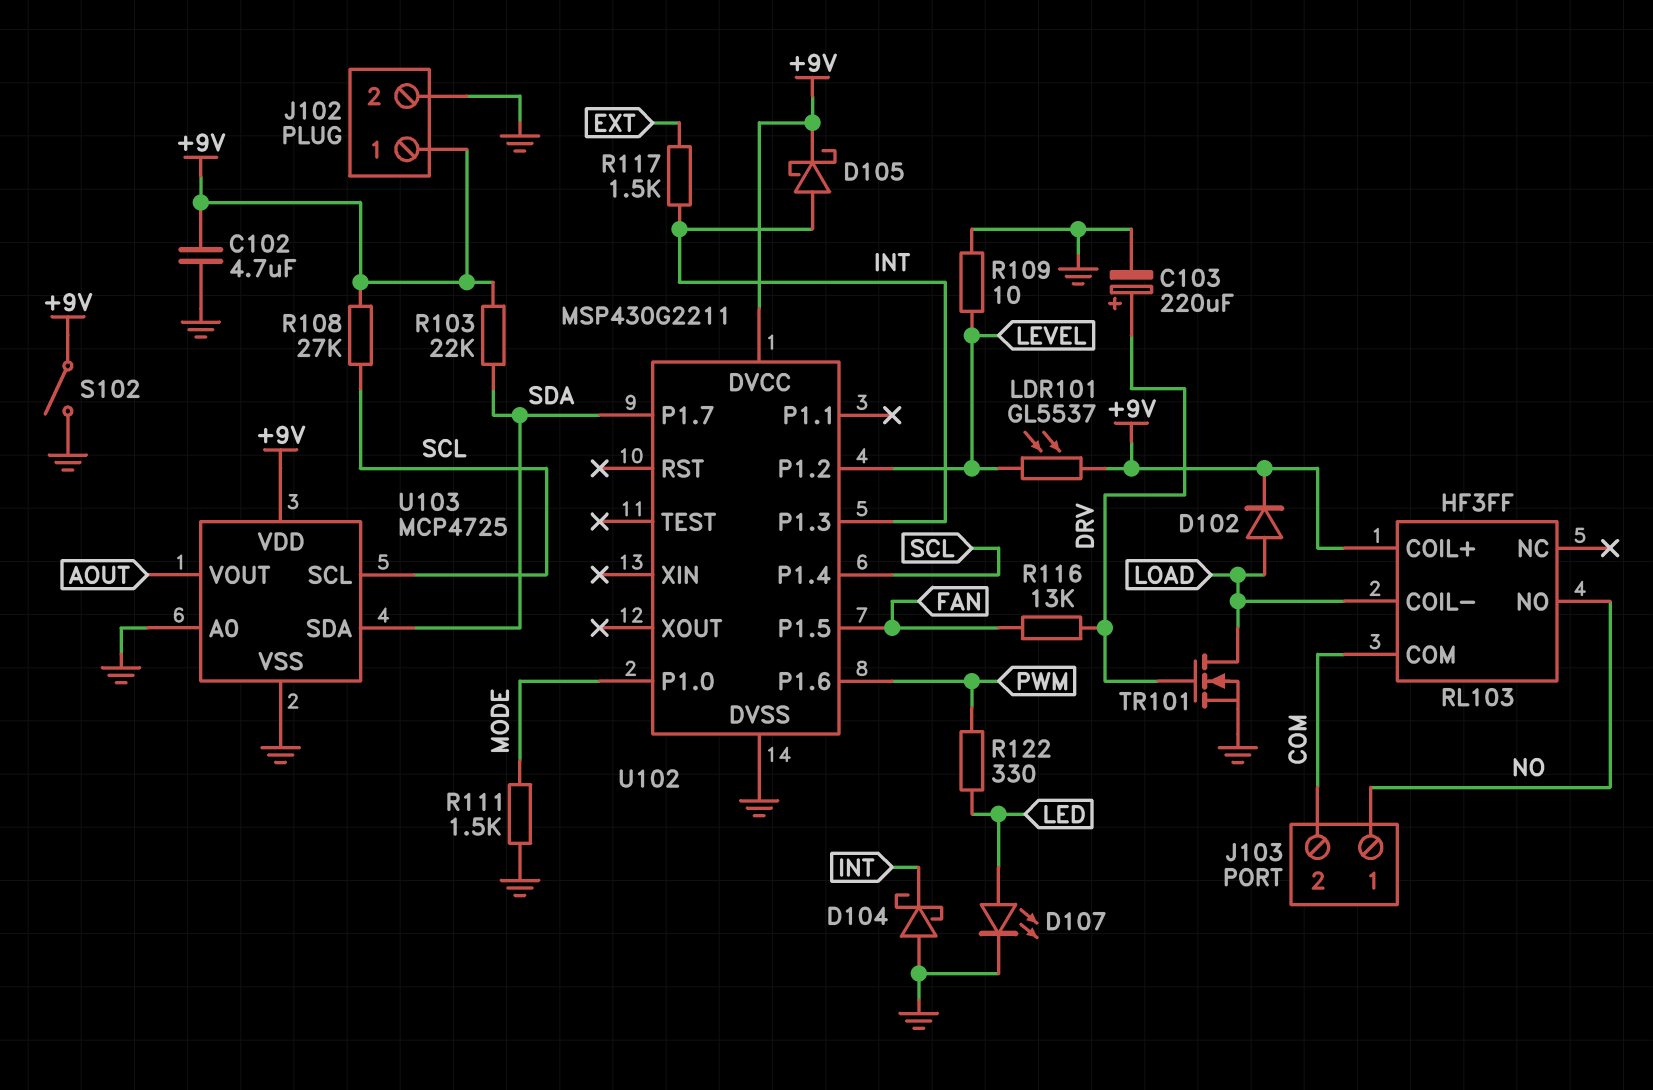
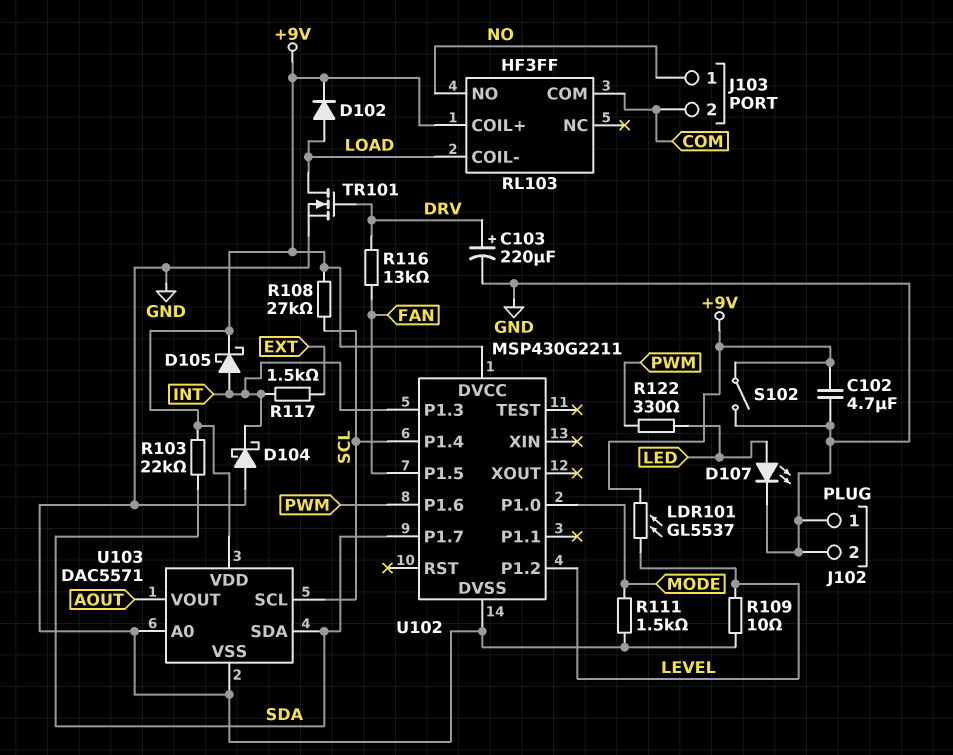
J102 pin 1: +9V -> GND
U103: MCP4725 -> DAC5571

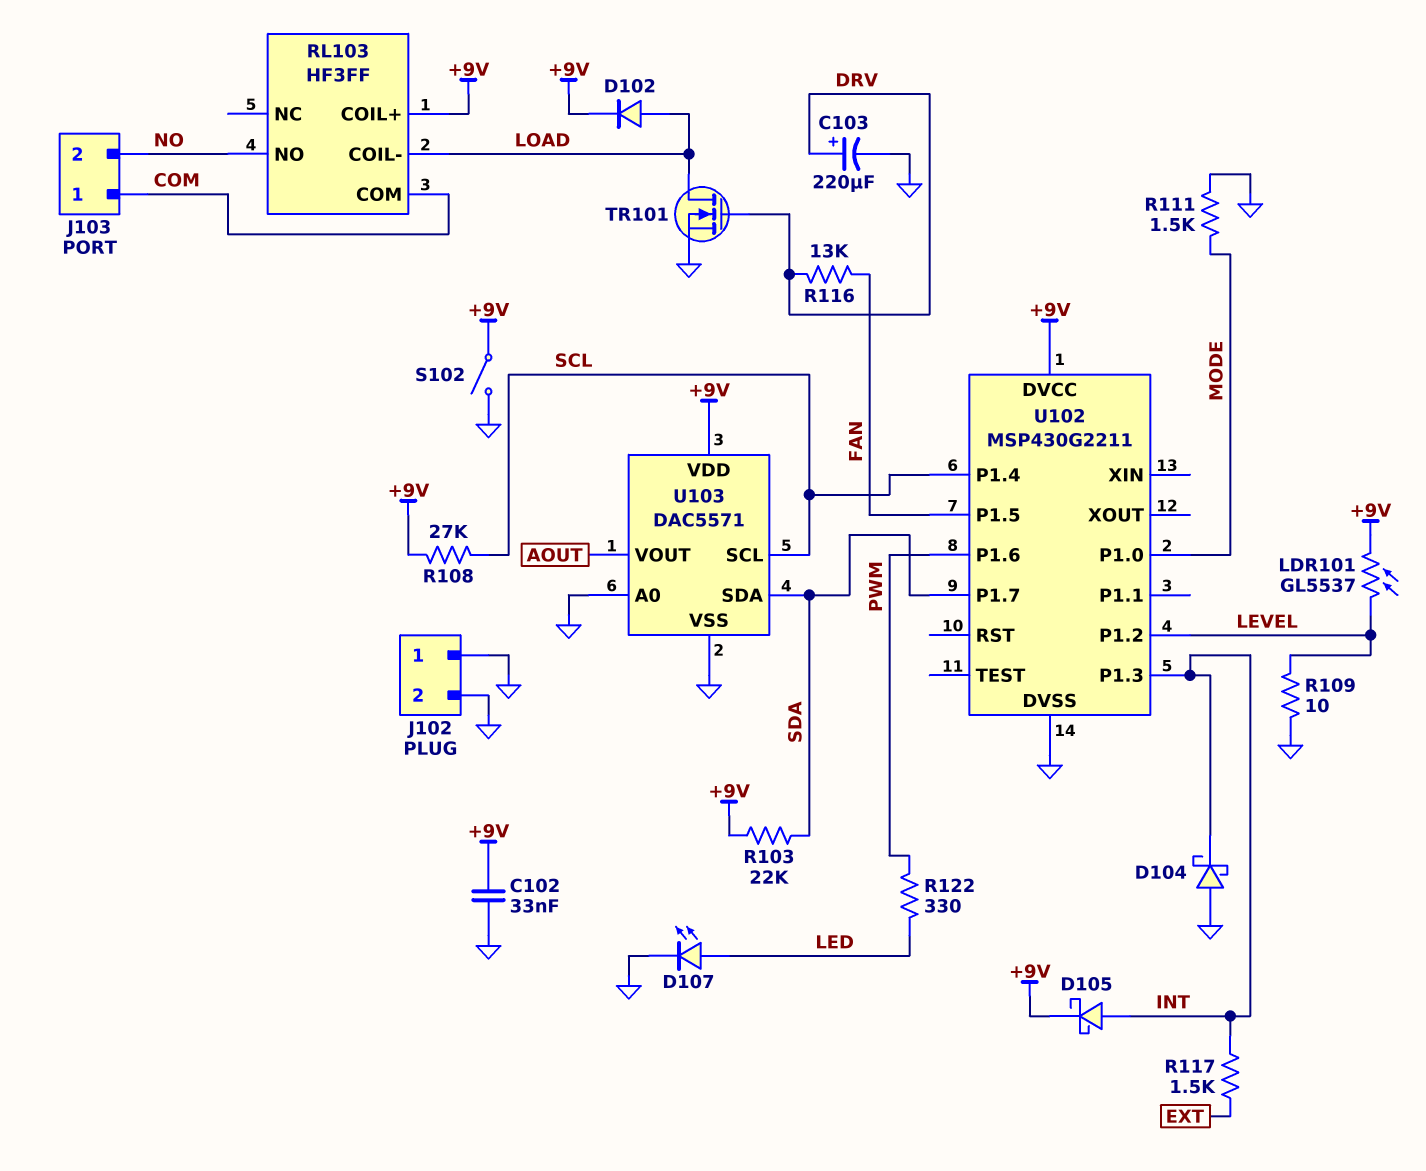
C102: 4.7uF (+9V, GND) -> 33nF (+9V, GND)
J103 pin 1: NO -> COM
J103 pin 2: COM -> NO

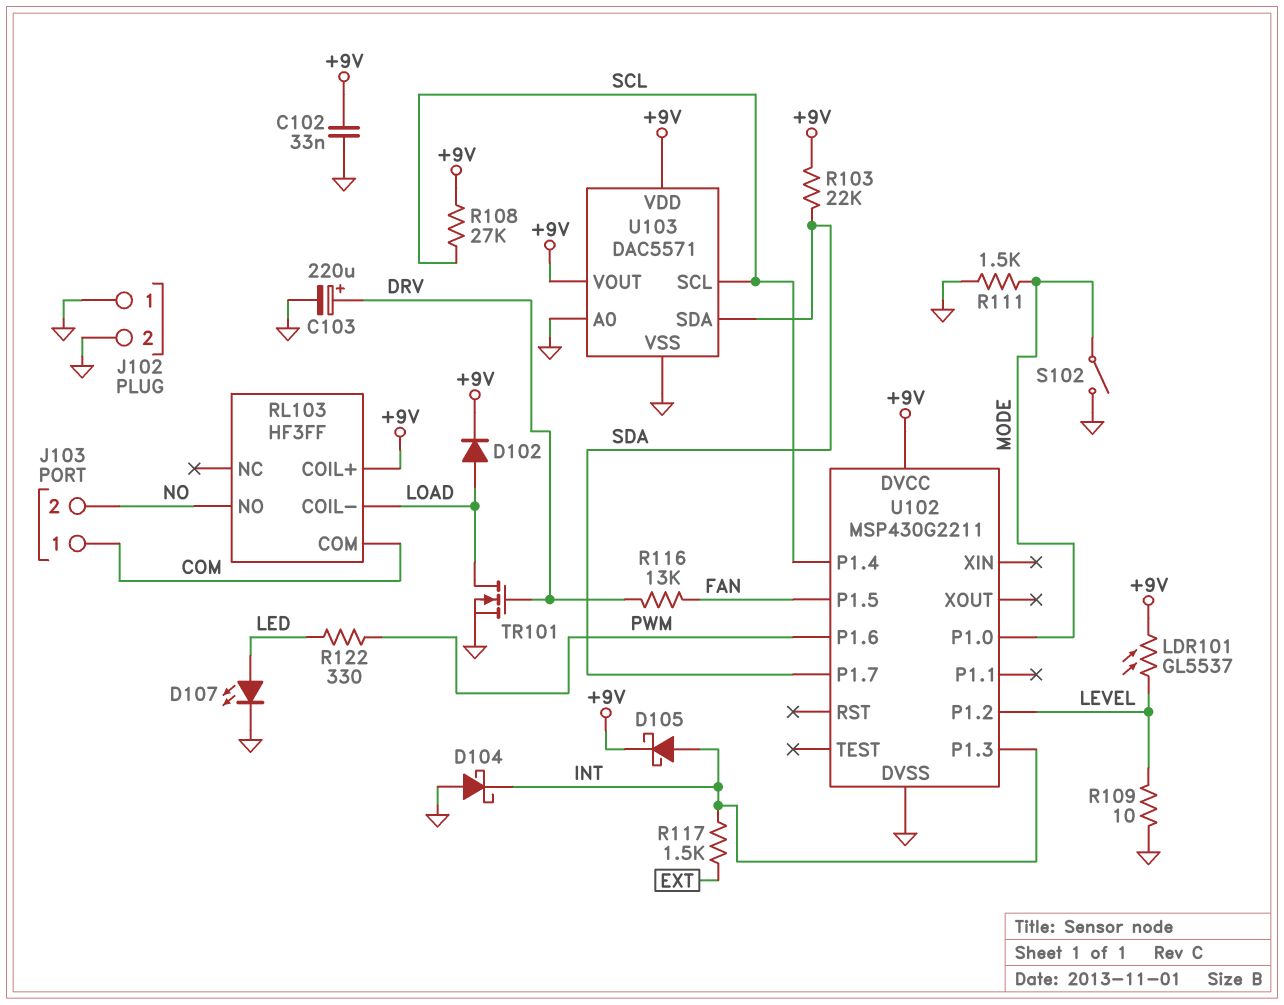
S102: switch (+9V, GND) -> switch (GND, MODE)
U103 pin VOUT: AOUT -> +9V

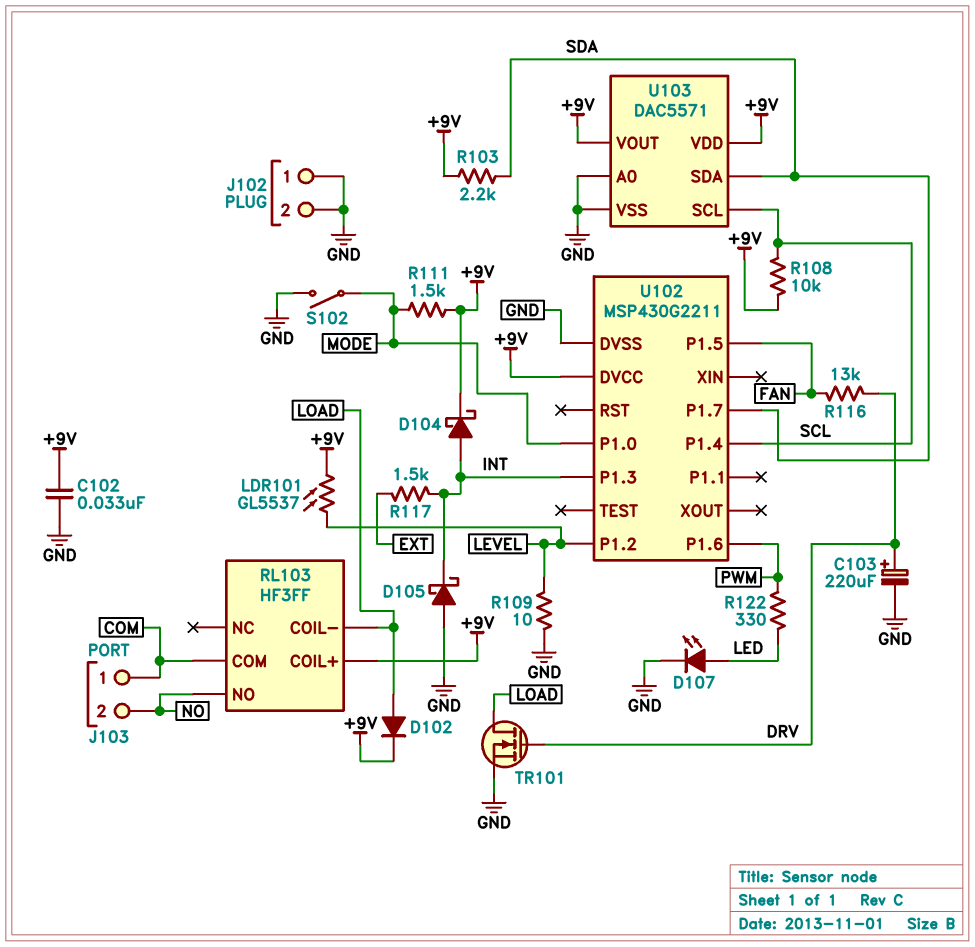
D104: schottky (A GND, K INT) -> schottky (A INT, K +9V)
D105: schottky (A INT, K +9V) -> schottky (A GND, K INT)
R103: 22k (+9V, SDA) -> 2.2k (+9V, SDA)
R108: 27k (+9V, SCL) -> 10k (+9V, SCL)
R111: 1.5k (GND, MODE) -> 1.5k (+9V, MODE)

